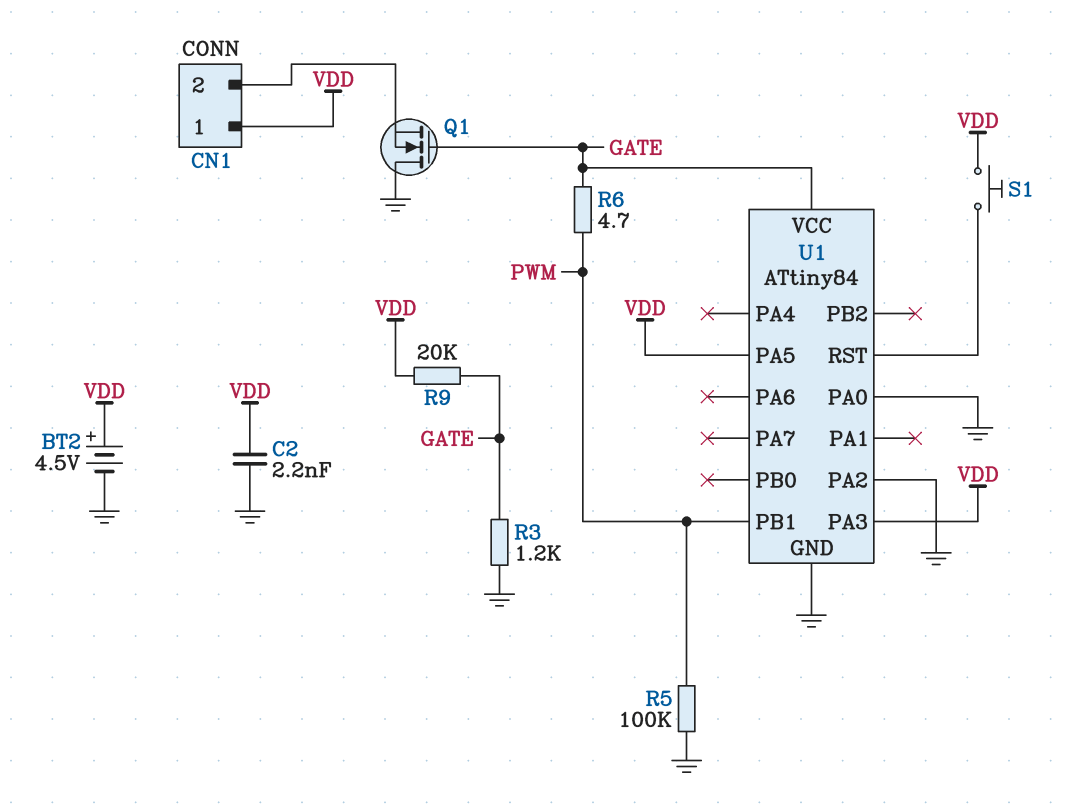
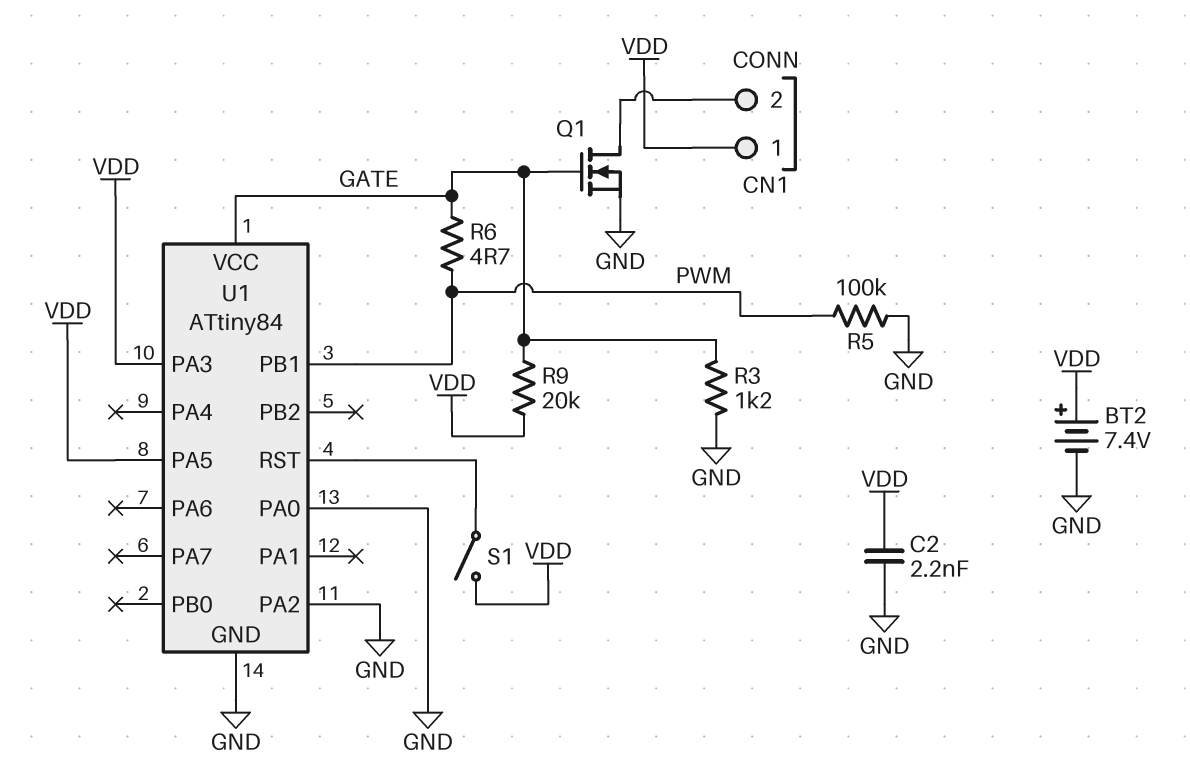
BT2: 4.5V (plus VDD, minus GND) -> 7.4V (plus VDD, minus GND)
Q1: NMOS (G GATE, D GND, S CN1/2) -> NMOS (G GATE, D CN1/2, S GND)
S1: button (U1/RST, VDD) -> switch (U1/RST, VDD)

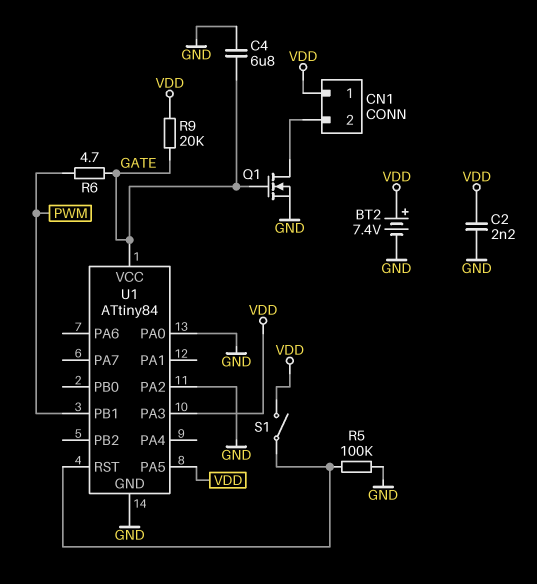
C4: none -> 6.8uF (GATE, GND)
R3: 1.2k (GATE, GND) -> none
R5: 100k (GND, PWM) -> 100k (GND, U1/RST)

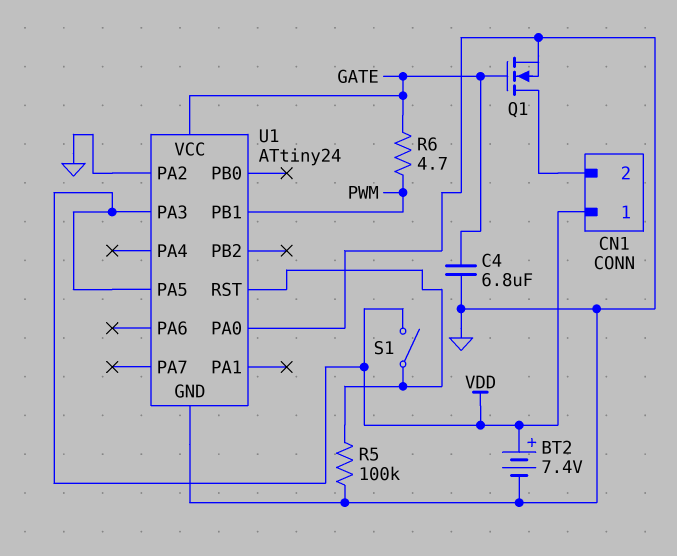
C2: 2.2nF (GND, VDD) -> none
R9: 20k (GATE, VDD) -> none
U1: ATtiny84 -> ATtiny24

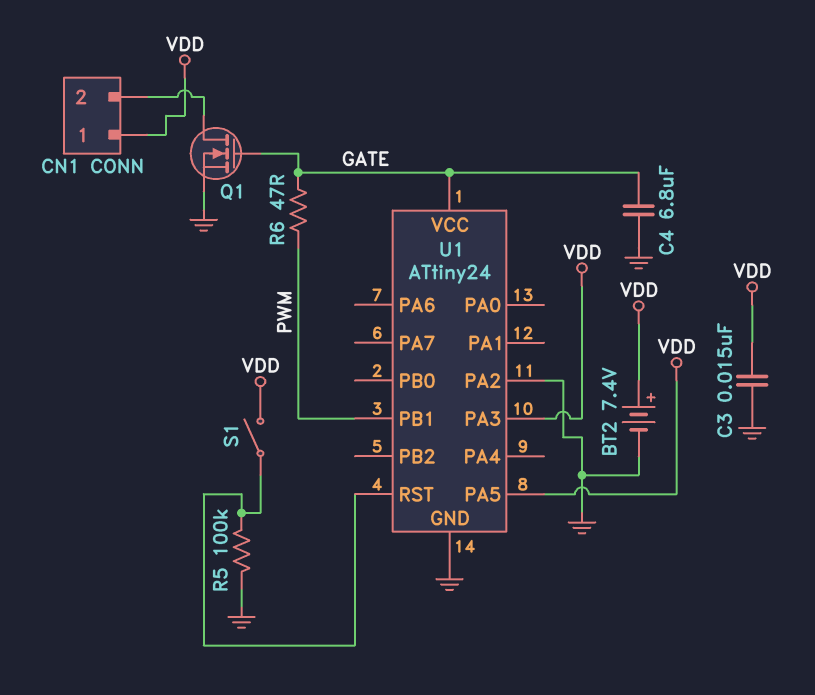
C3: none -> 15nF (GND, VDD)
R6: 4.7 (GATE, PWM) -> 47 (GATE, PWM)
U1 pin PA0: GND -> none

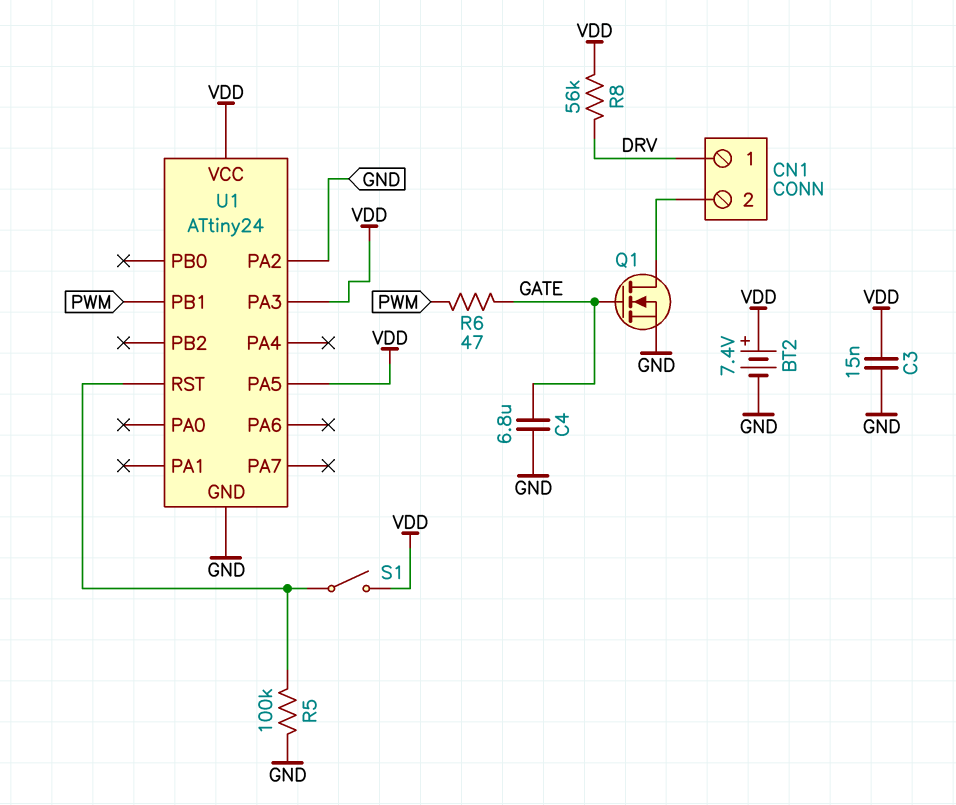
CN1 pin 1: VDD -> DRV
R8: none -> 56k (DRV, VDD)
U1 pin VCC: GATE -> VDD

